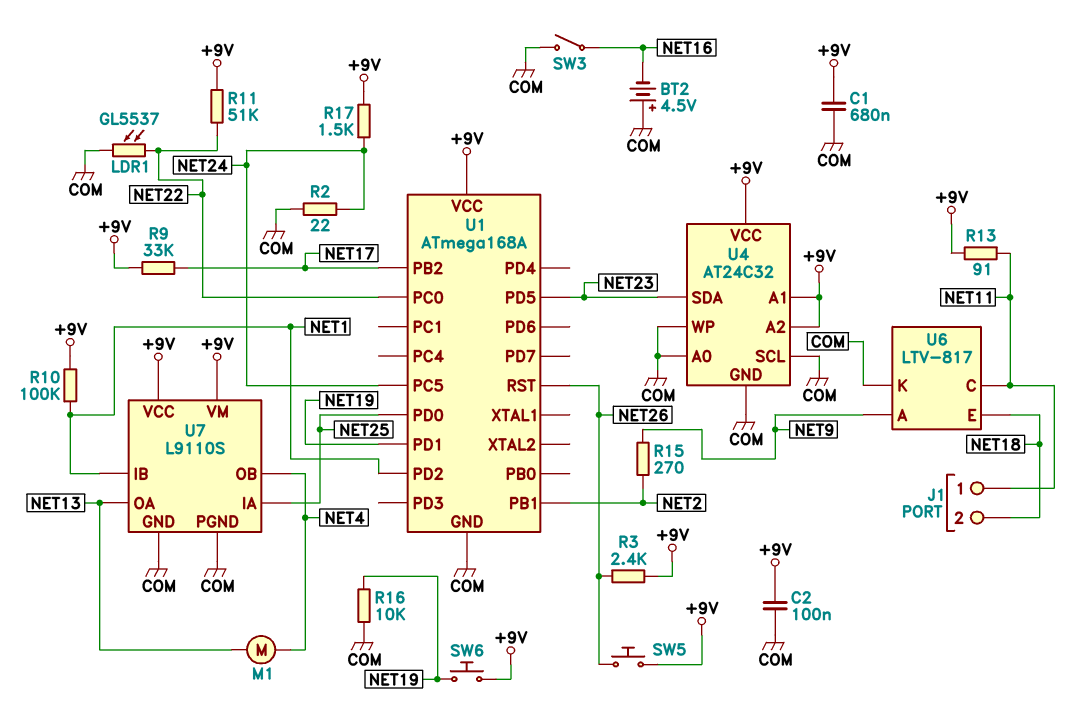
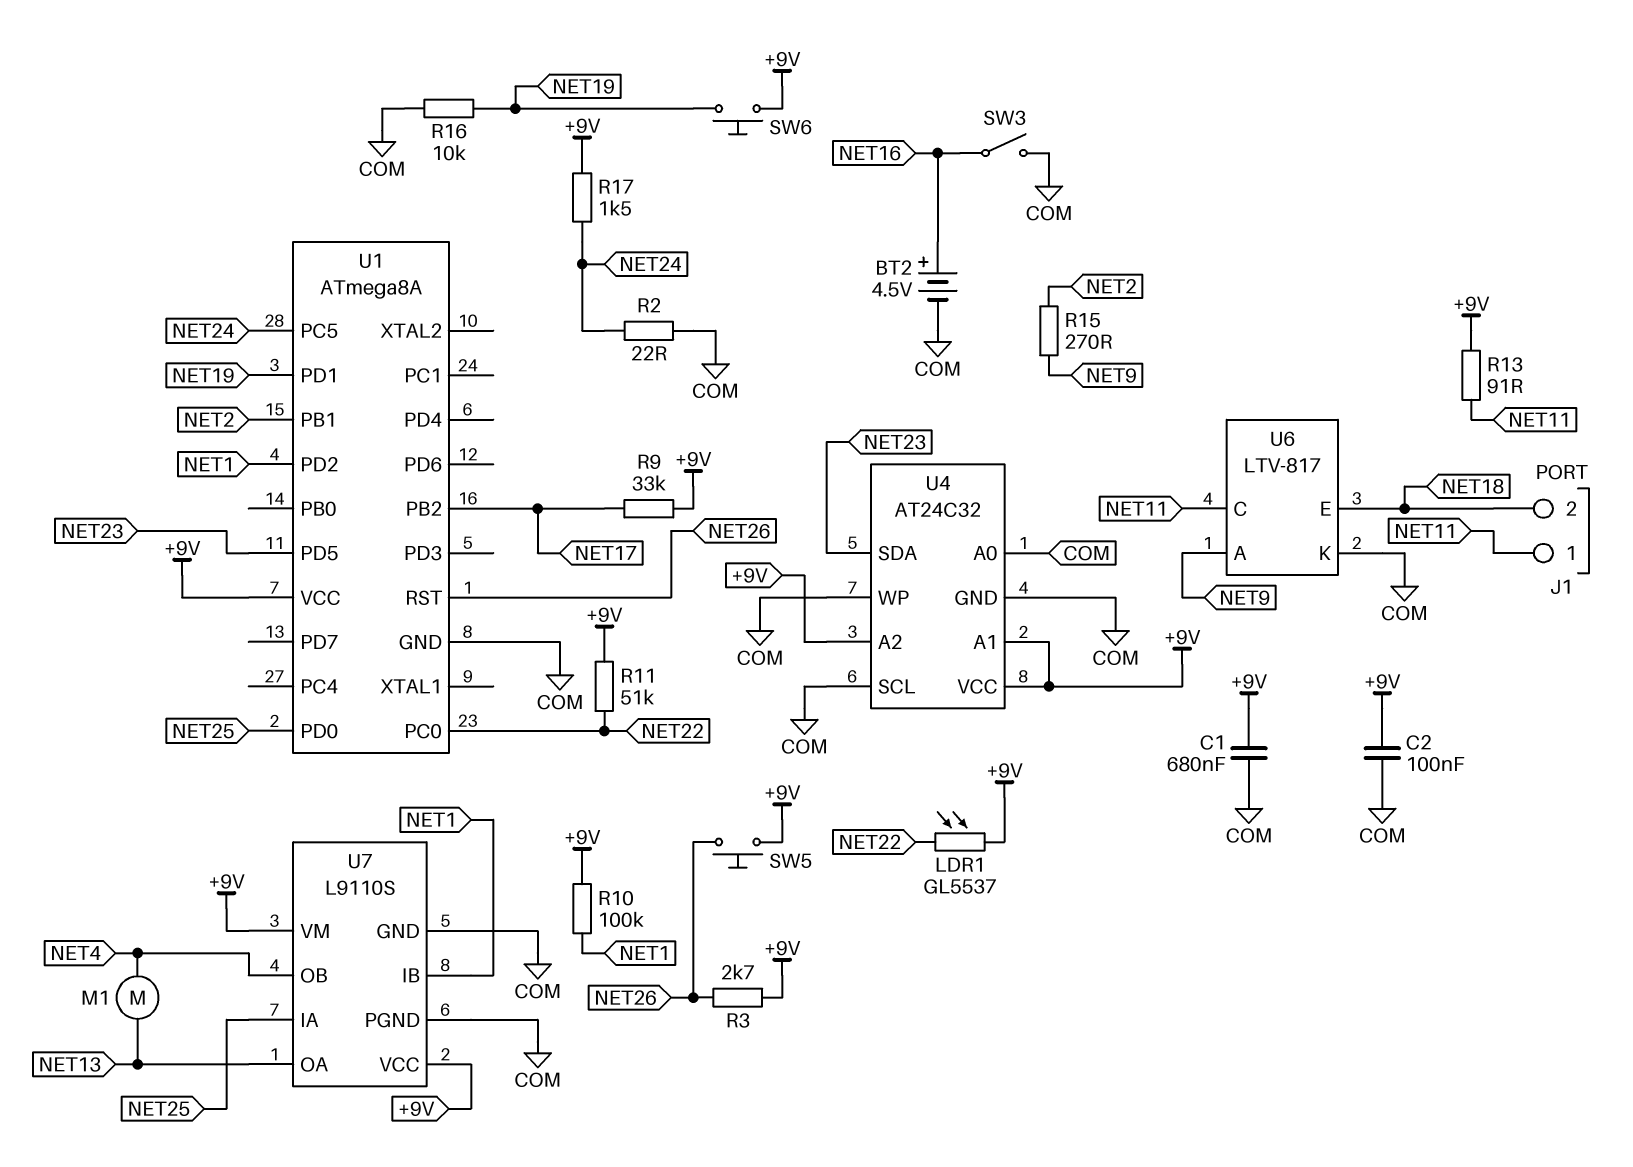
BT2: 4.5V (plus COM, minus NET16) -> 4.5V (plus NET16, minus COM)
LDR1: GL5537 (COM, NET22) -> GL5537 (+9V, NET22)
R3: 2.4k (+9V, NET26) -> 2.7k (+9V, NET26)
U1: ATmega168A -> ATmega8A

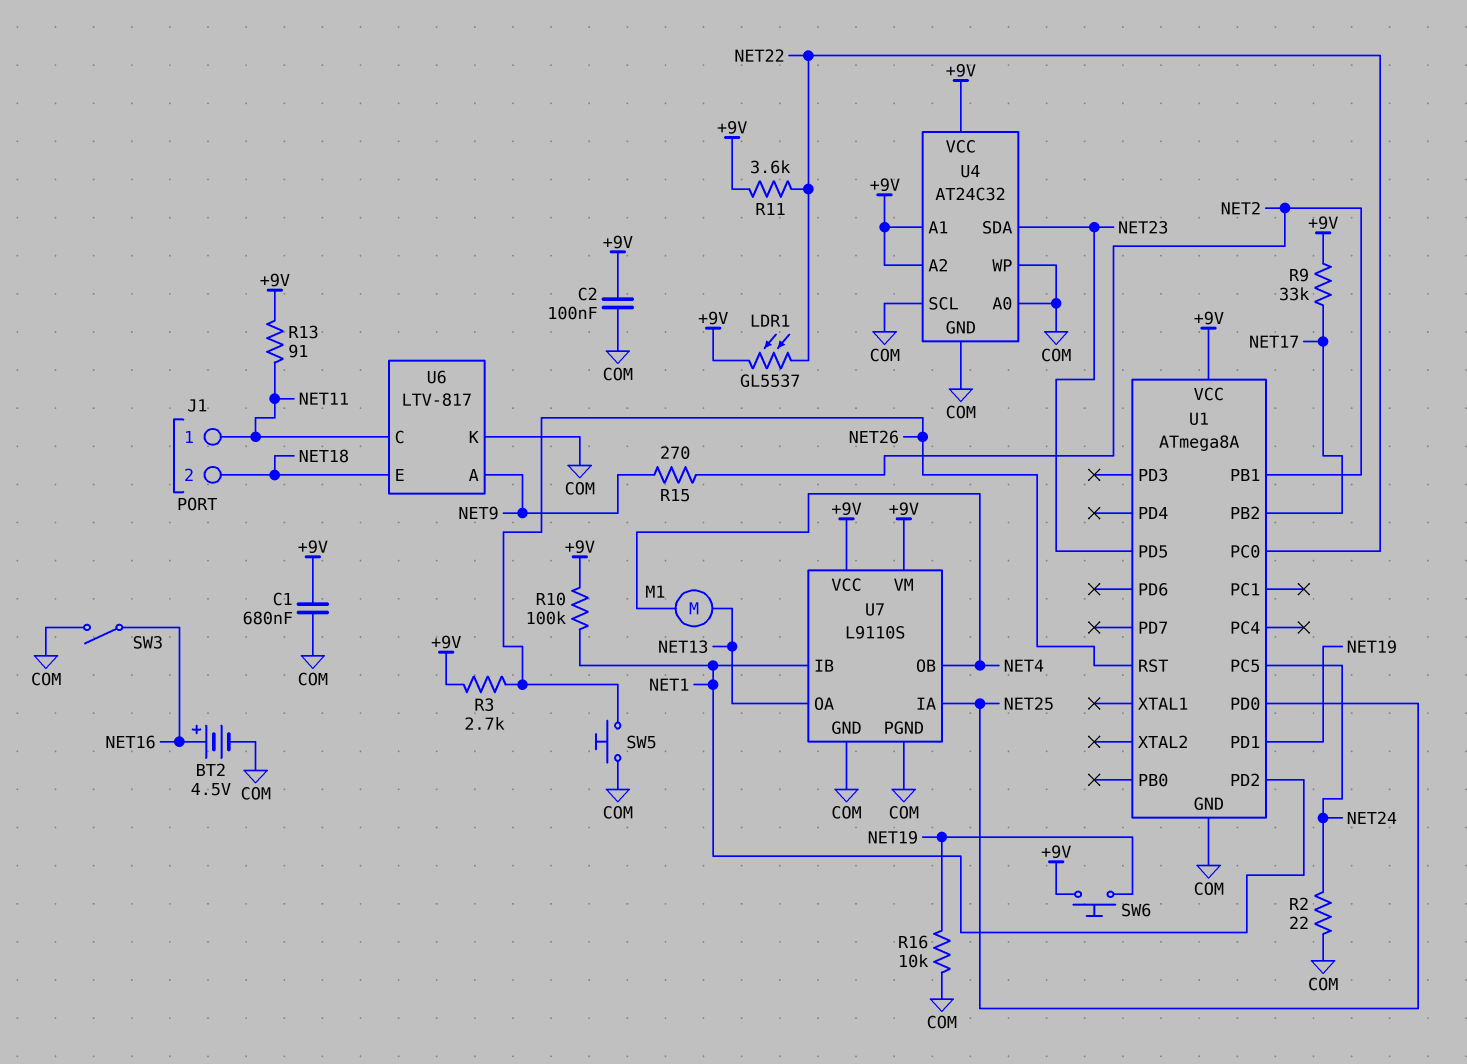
R11: 51k (+9V, NET22) -> 3.6k (+9V, NET22)
R17: 1.5k (+9V, NET24) -> none
SW5: button (+9V, NET26) -> button (COM, NET26)

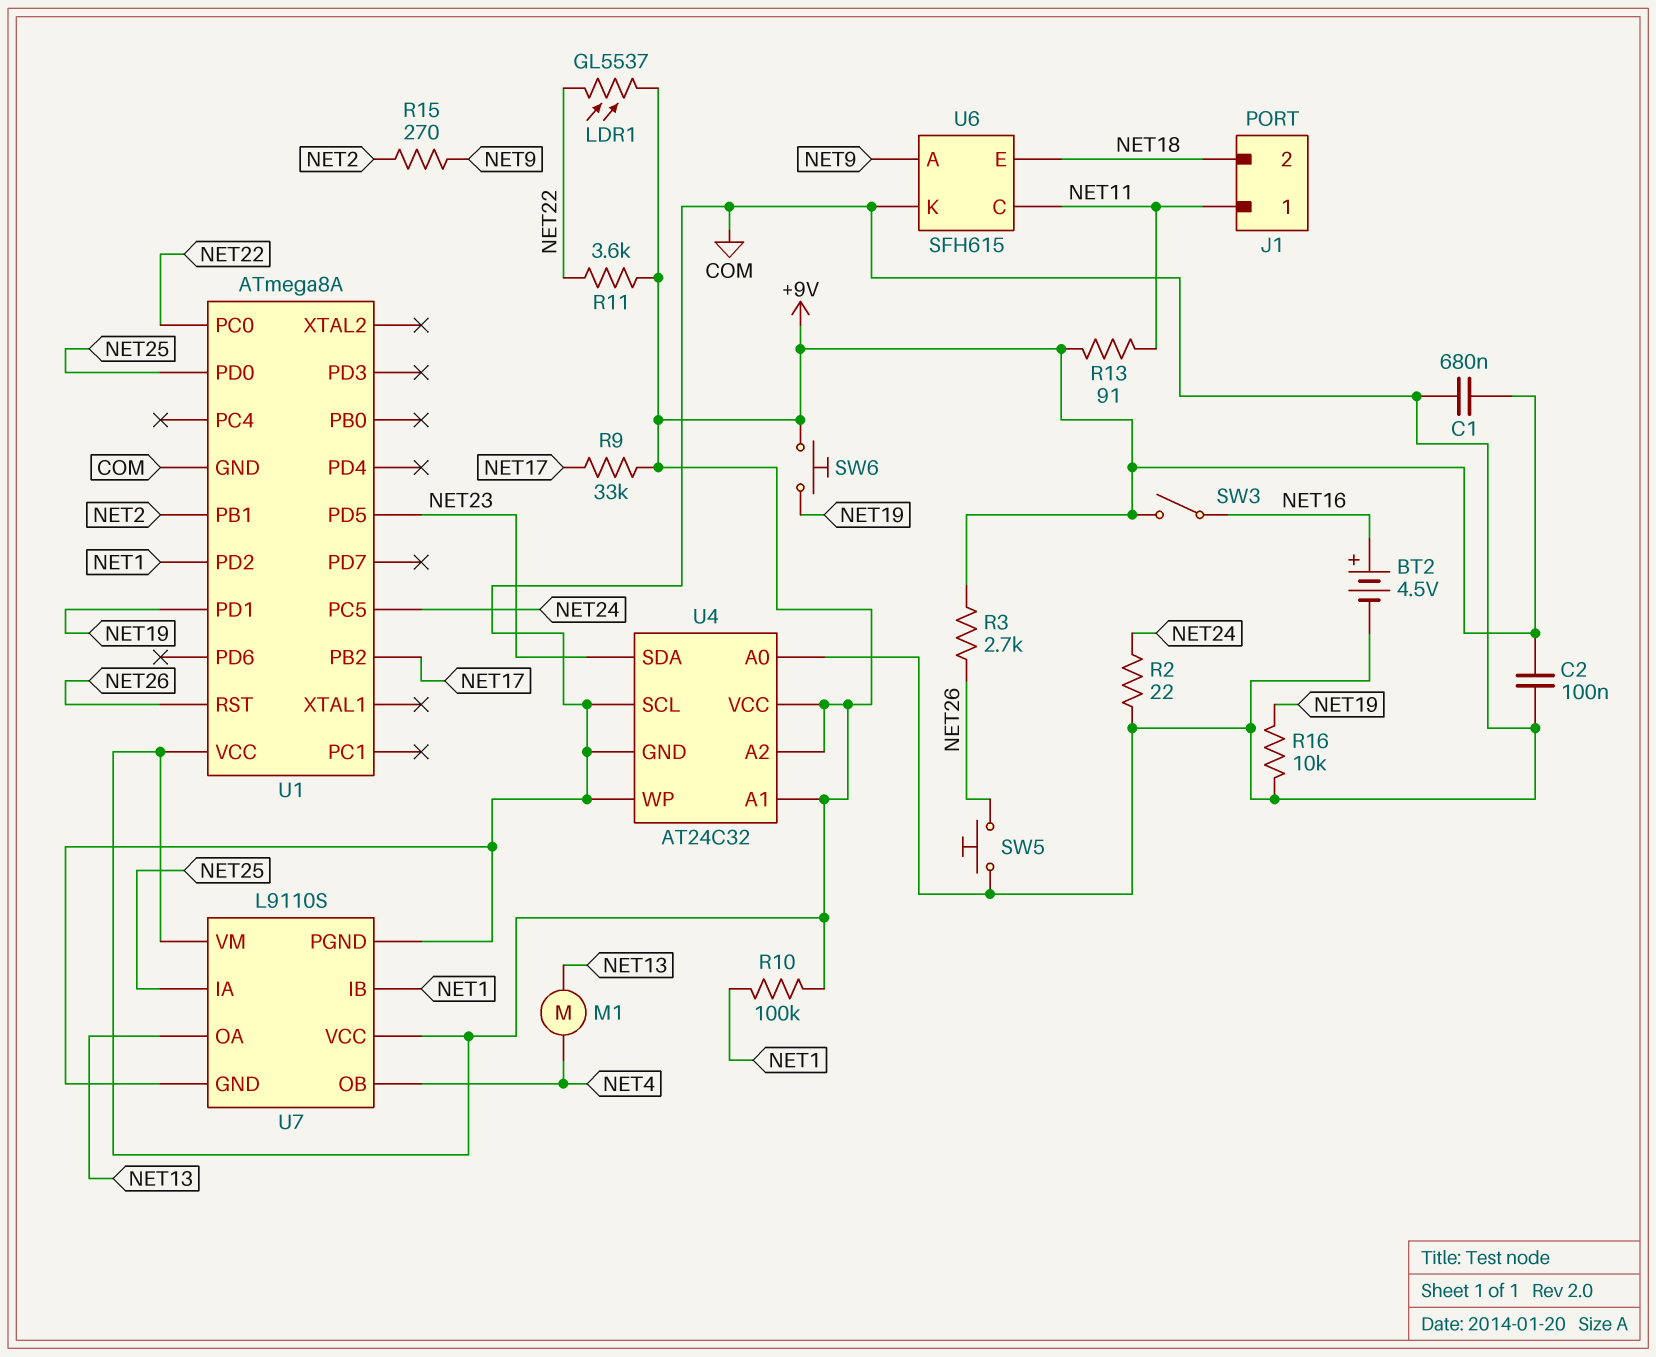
SW3: switch (COM, NET16) -> switch (+9V, NET16)
U6: LTV-817 -> SFH615

